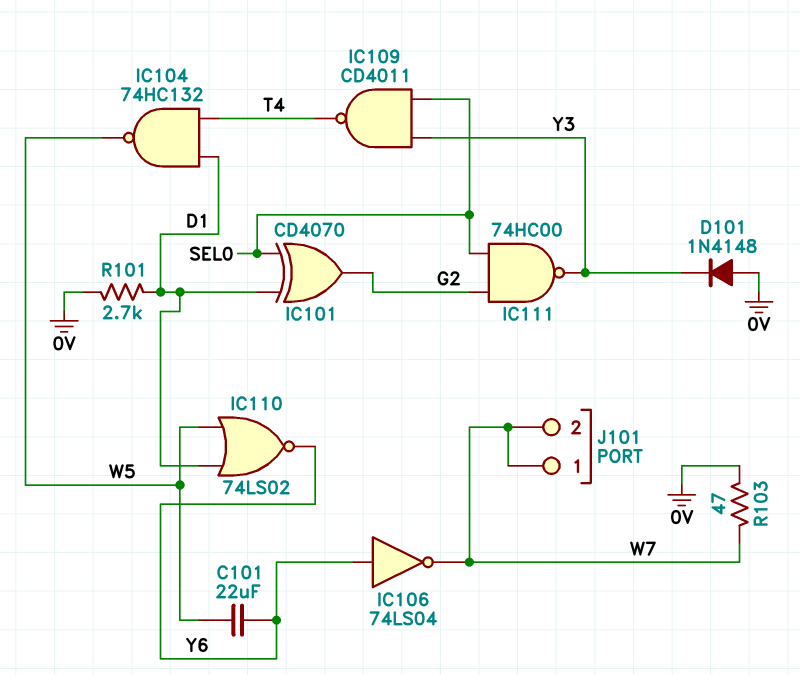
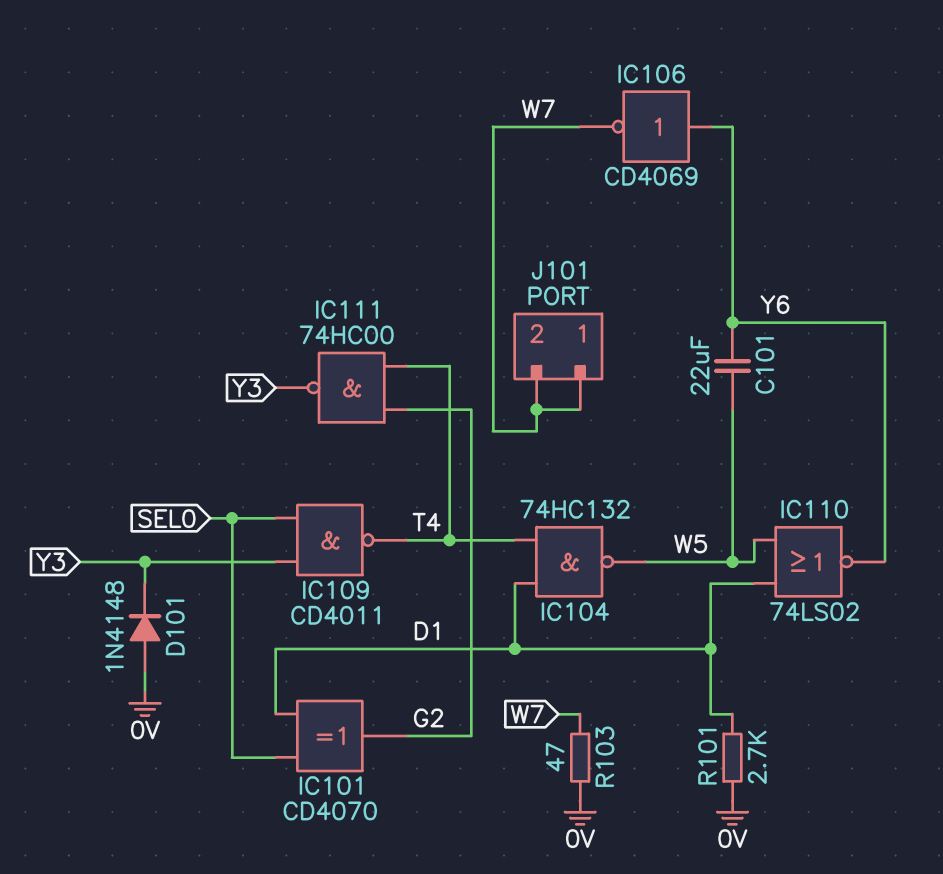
IC106: NOT 74LS04 (in Y6, out W7) -> NOT CD4069 (in Y6, out W7)
IC111: NAND 74HC00 (in G2, in SEL0, out Y3) -> NAND 74HC00 (in G2, in T4, out Y3)

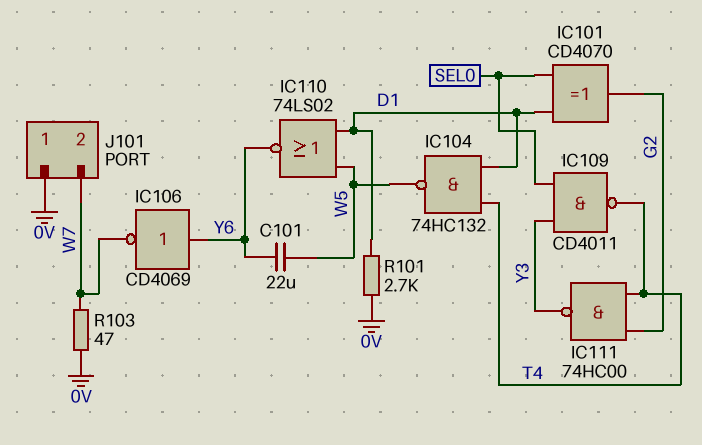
D101: diode 1N4148 (A 0V, K Y3) -> none
J101 pin 1: W7 -> 0V

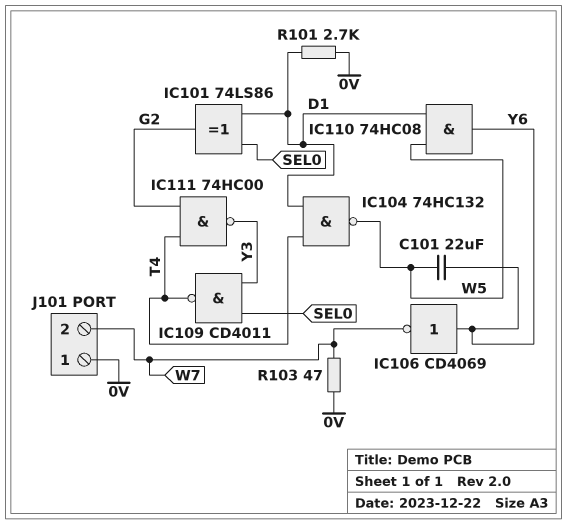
IC101: XOR CD4070 (in D1, in SEL0, out G2) -> XOR 74LS86 (in D1, in SEL0, out G2)
IC110: NOR 74LS02 (in D1, in W5, out Y6) -> AND 74HC08 (in D1, in W5, out Y6)

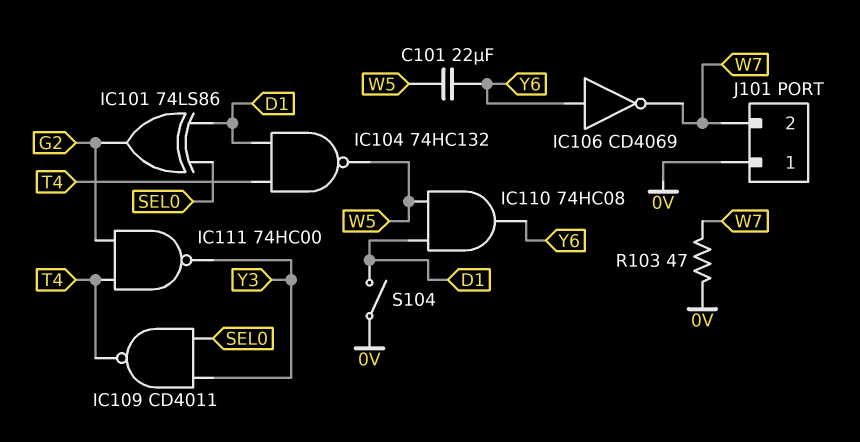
R101: 2.7k (0V, D1) -> none
S104: none -> switch (0V, D1)

